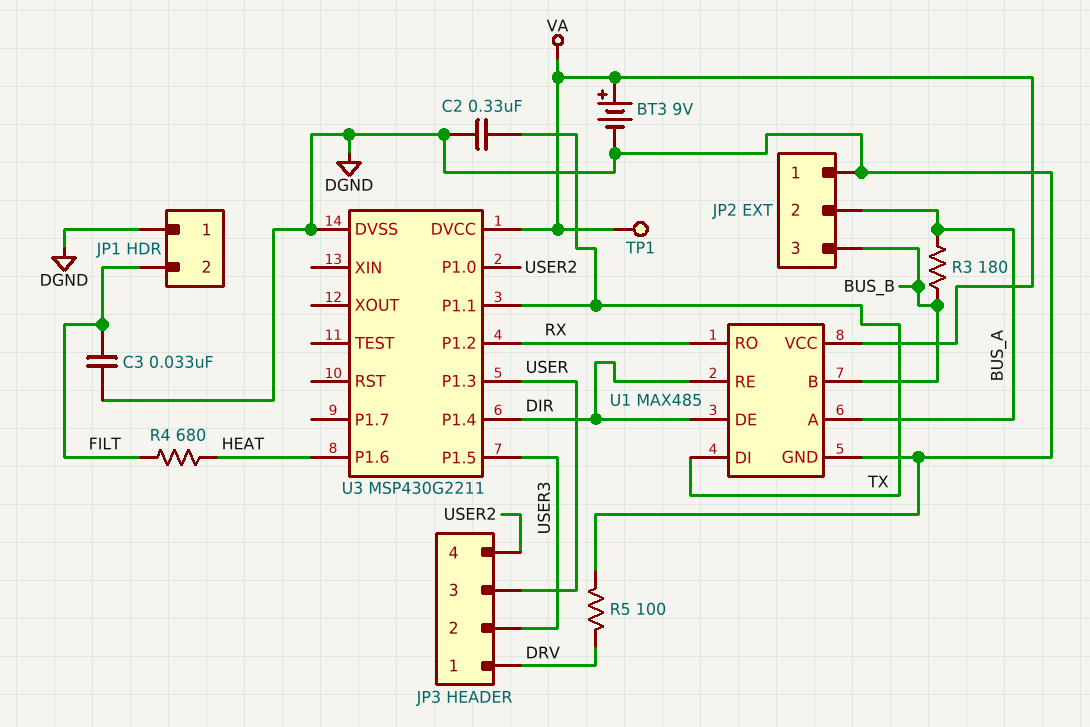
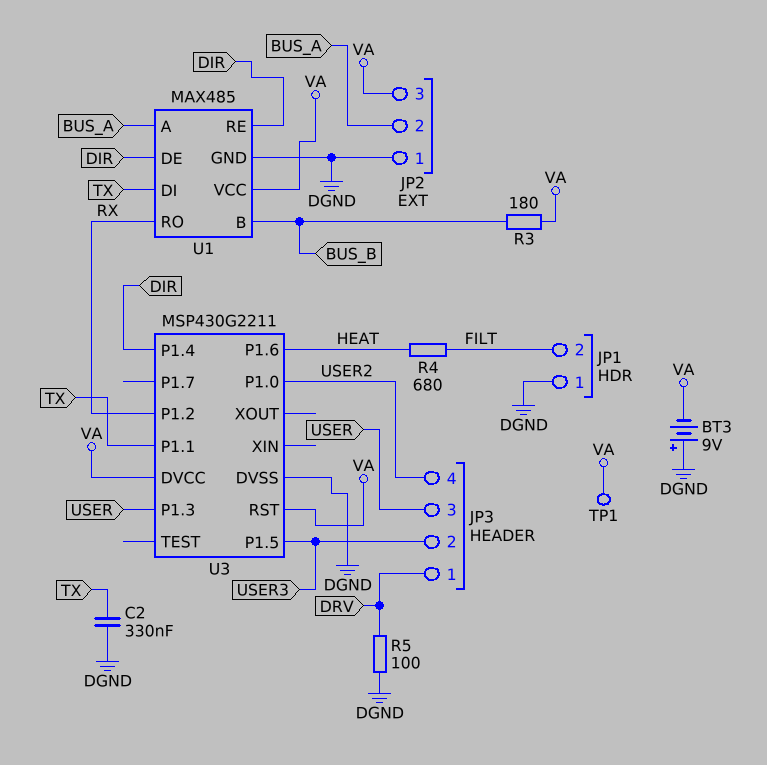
BT3: 9V (plus VA, minus DGND) -> 9V (plus DGND, minus VA)
C3: 33nF (DGND, FILT) -> none
JP2 pin 3: BUS_B -> VA
R3: 180 (BUS_A, BUS_B) -> 180 (BUS_B, VA)
U3 pin RST: none -> VA

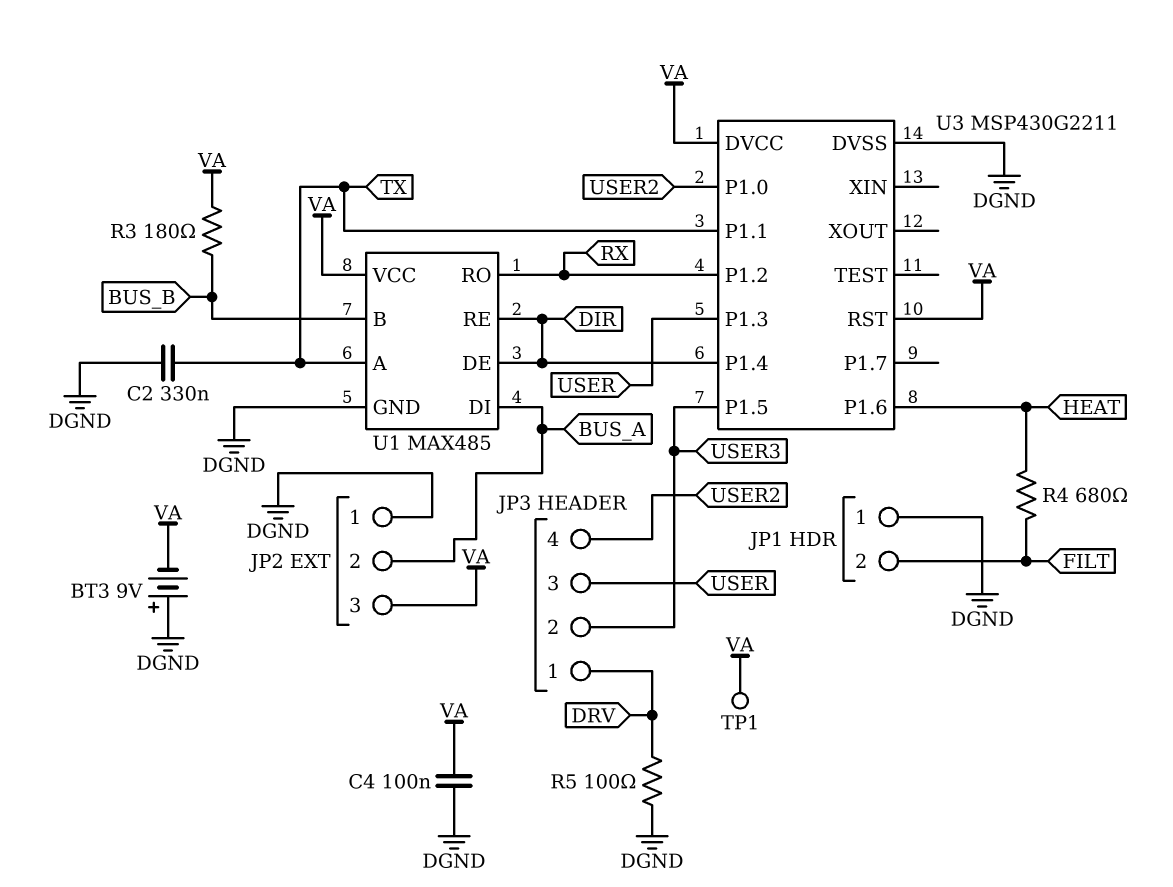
C4: none -> 100nF (DGND, VA)
U1 pin A: BUS_A -> TX
U1 pin DI: TX -> BUS_A

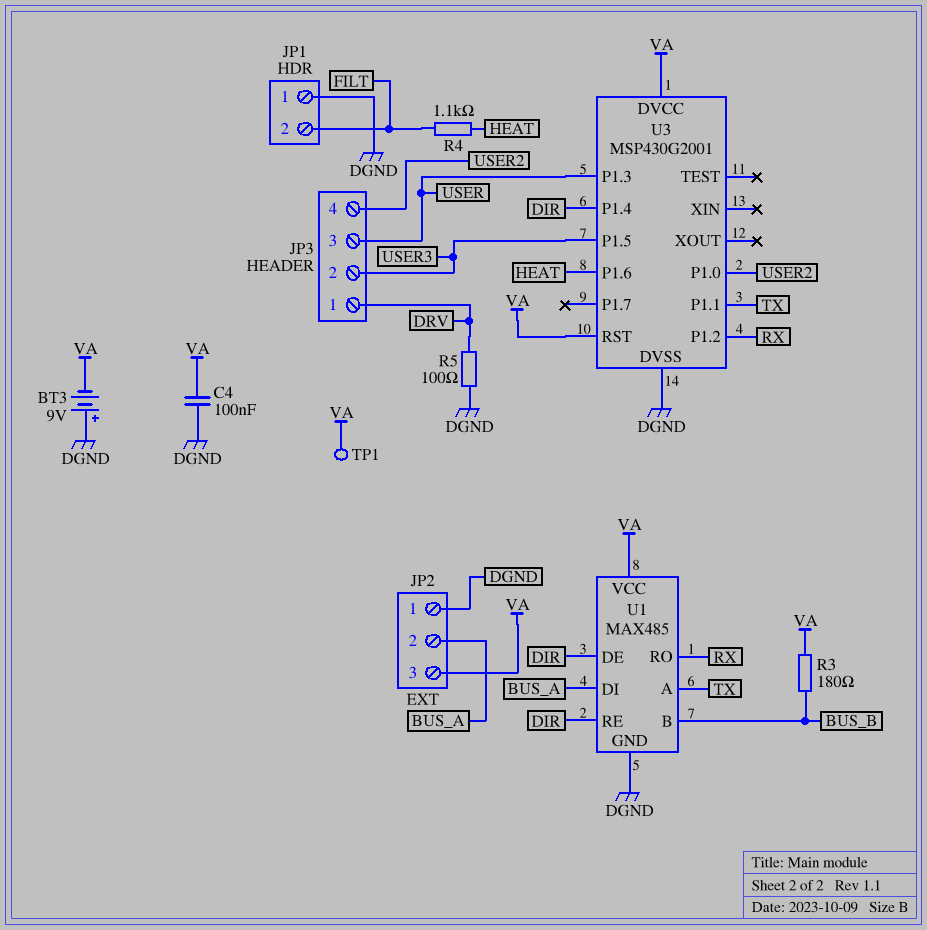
C2: 330nF (DGND, TX) -> none
R4: 680 (FILT, HEAT) -> 1.1k (FILT, HEAT)
U3: MSP430G2211 -> MSP430G2001

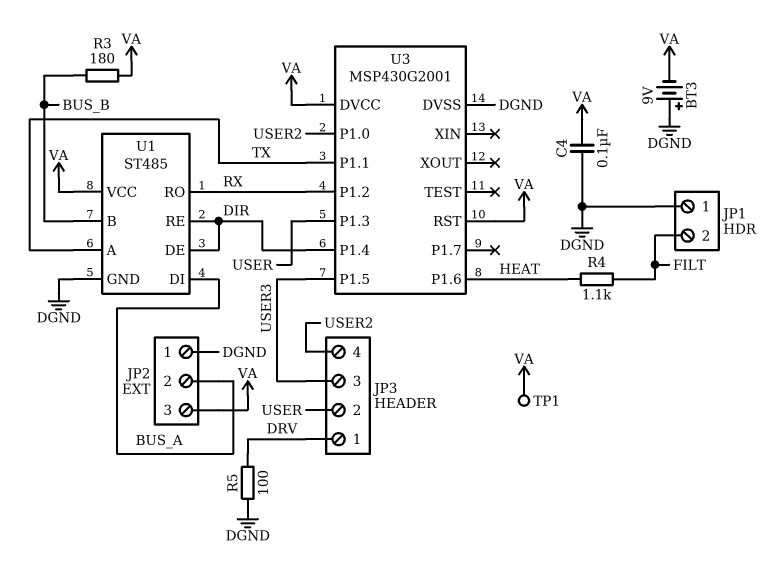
JP3 pin 2: USER3 -> USER
JP3 pin 3: USER -> USER3
U1: MAX485 -> ST485

